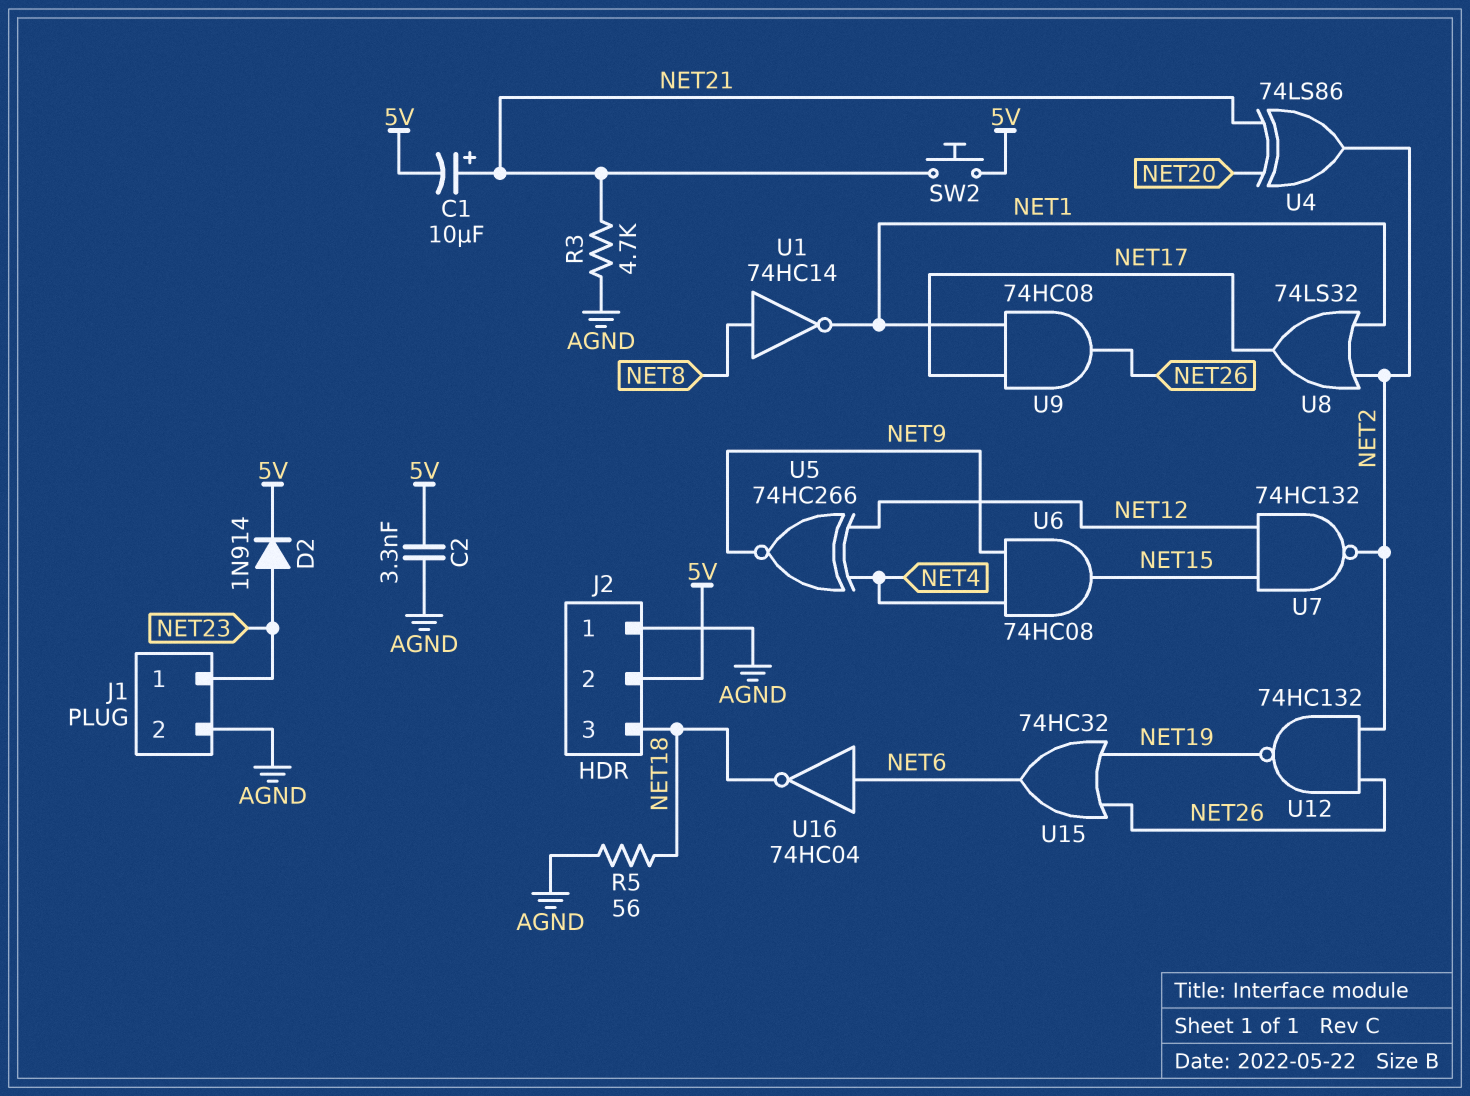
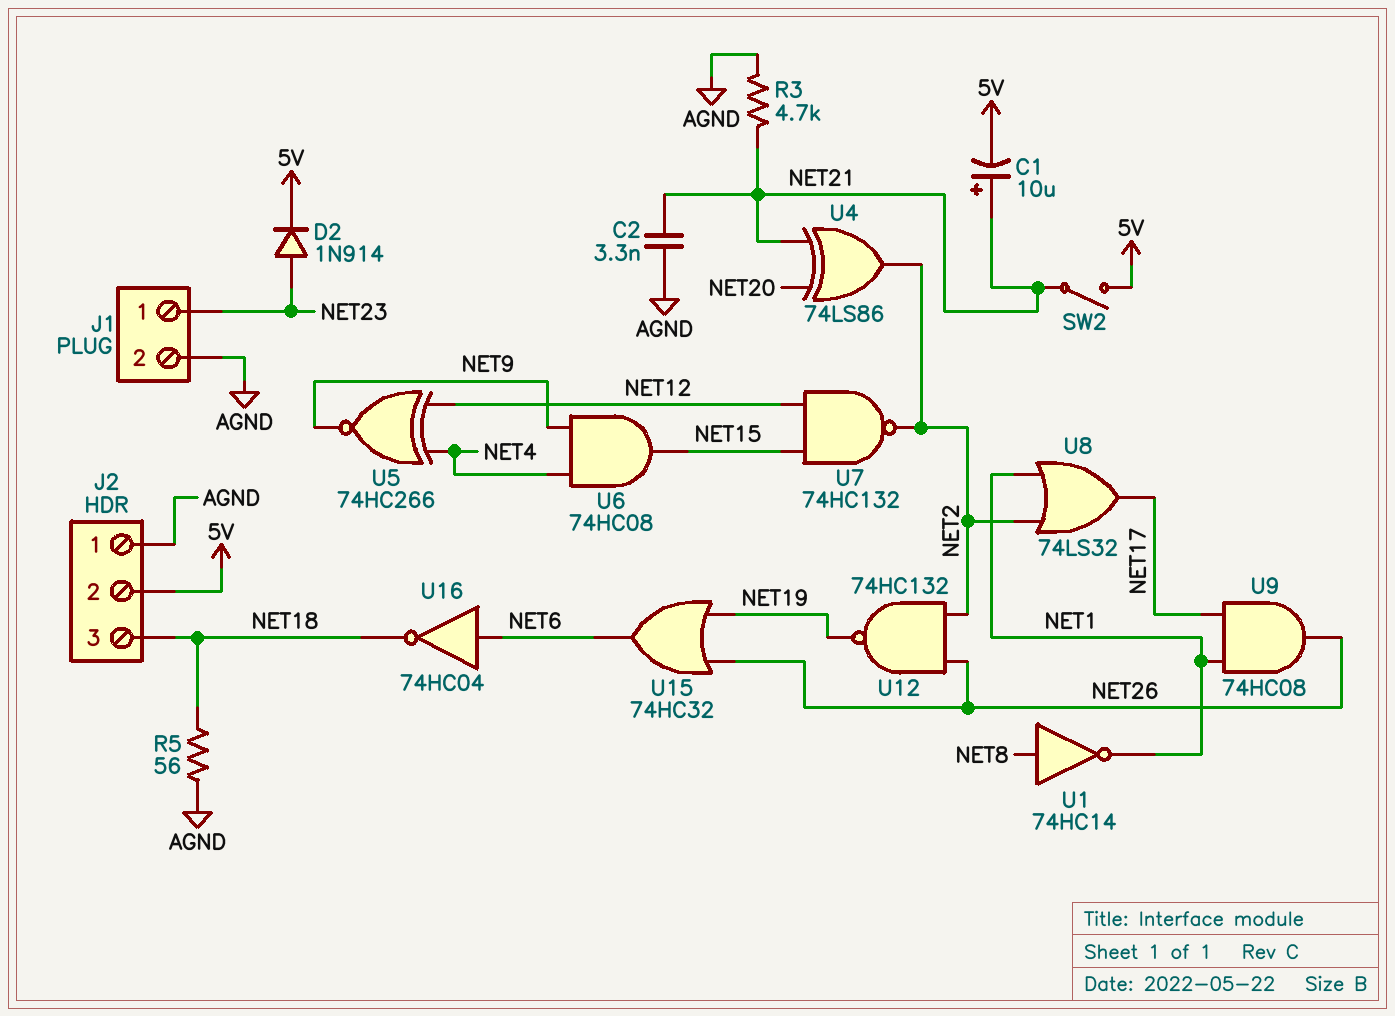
C2: 3.3nF (5V, AGND) -> 3.3nF (AGND, NET21)
SW2: button (5V, NET21) -> switch (5V, NET21)

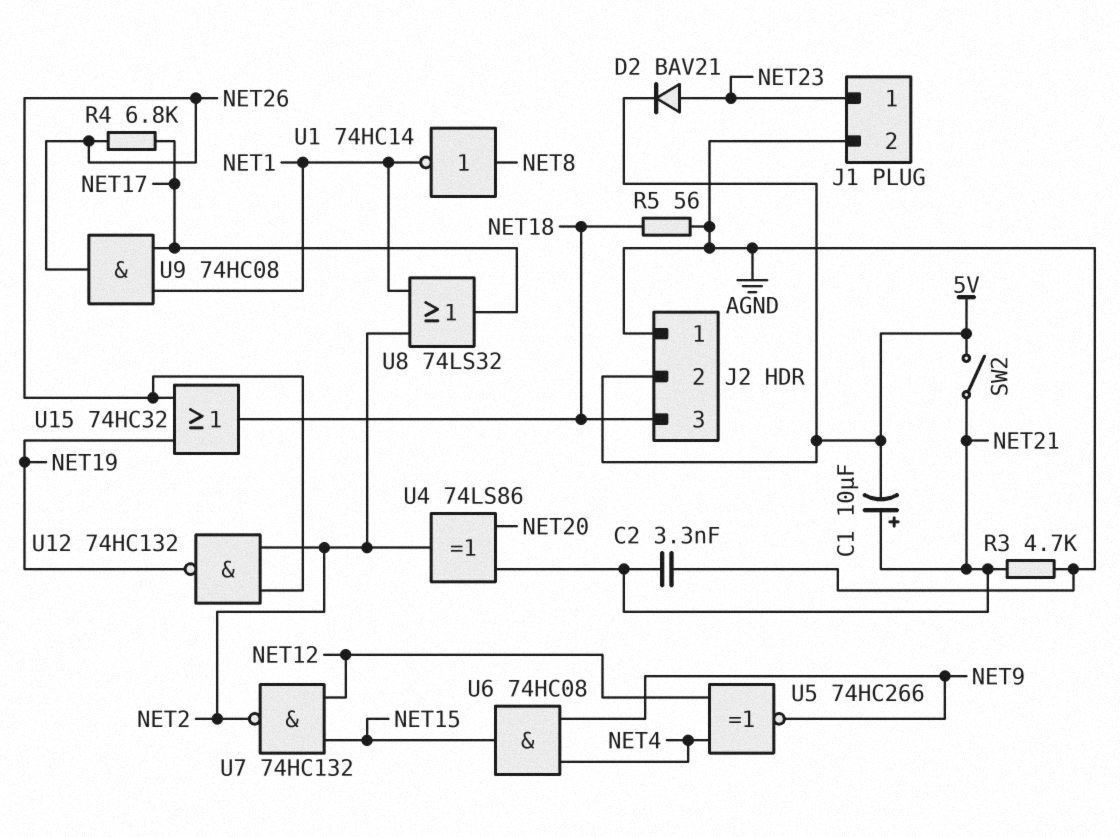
D2: diode 1N914 (A NET23, K 5V) -> diode BAV21 (A NET23, K 5V)
R4: none -> 6.8k (NET17, NET26)
U15: OR 74HC32 (in NET19, in NET26, out NET6) -> OR 74HC32 (in NET19, in NET26, out NET18)
U16: NOT 74HC04 (in NET6, out NET18) -> none

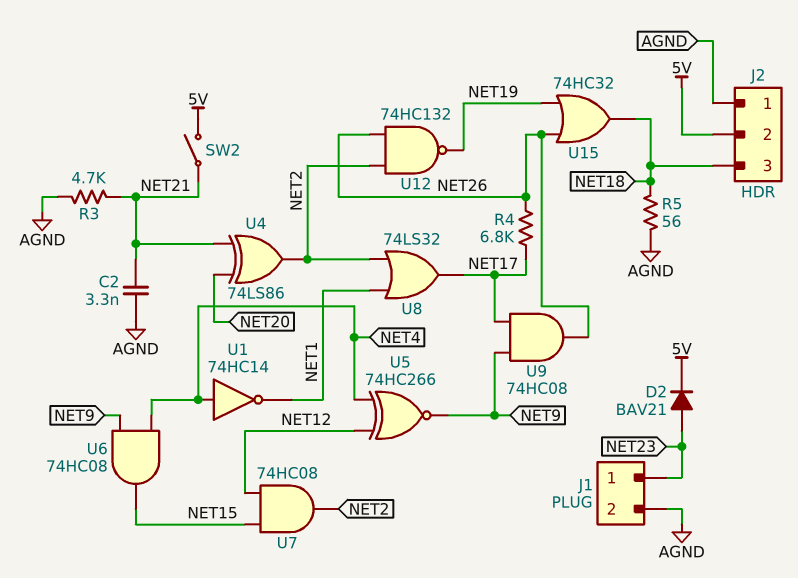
C1: 10uF (plus NET21, minus 5V) -> none
U1: NOT 74HC14 (in NET8, out NET1) -> NOT 74HC14 (in NET4, out NET1)
U7: NAND 74HC132 (in NET12, in NET15, out NET2) -> AND 74HC08 (in NET12, in NET15, out NET2)
U9: AND 74HC08 (in NET1, in NET17, out NET26) -> AND 74HC08 (in NET9, in NET17, out NET26)

